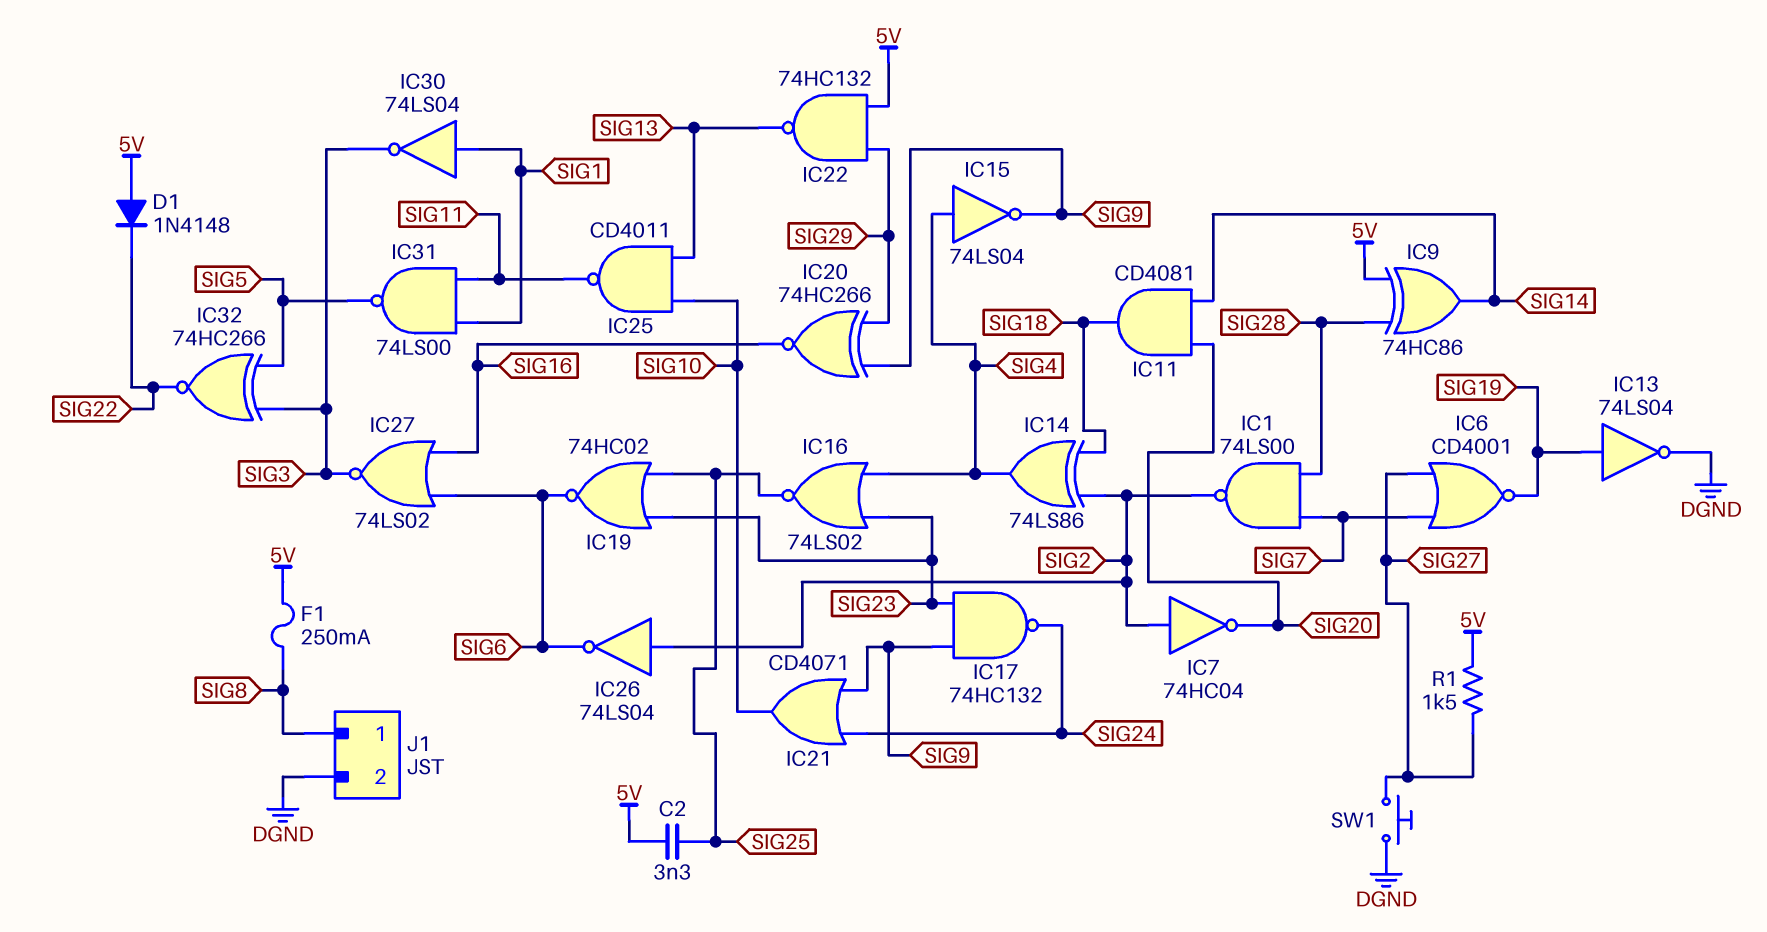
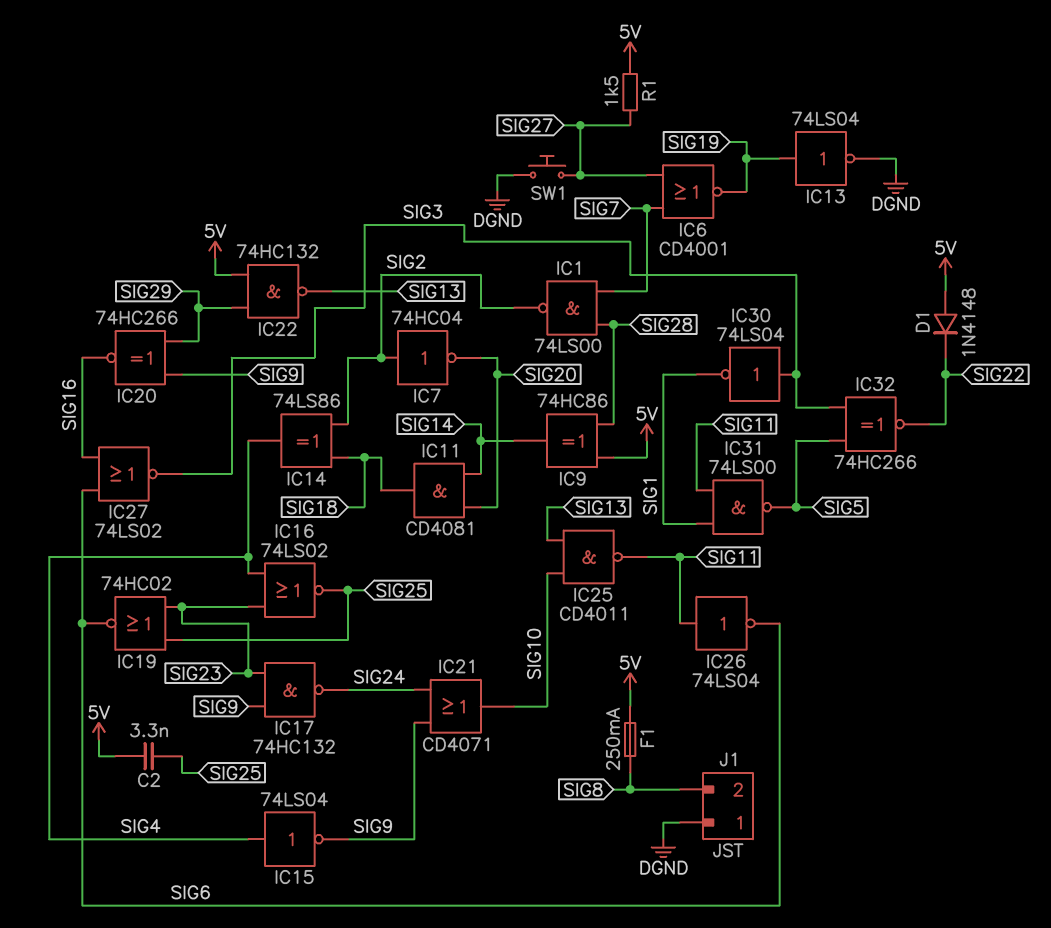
IC26: NOT 74LS04 (in SIG2, out SIG6) -> NOT 74LS04 (in SIG11, out SIG6)
IC30: NOT 74LS04 (in SIG1, out SIG3) -> NOT 74LS04 (in SIG3, out SIG1)
J1 pin 1: SIG8 -> DGND
J1 pin 2: DGND -> SIG8

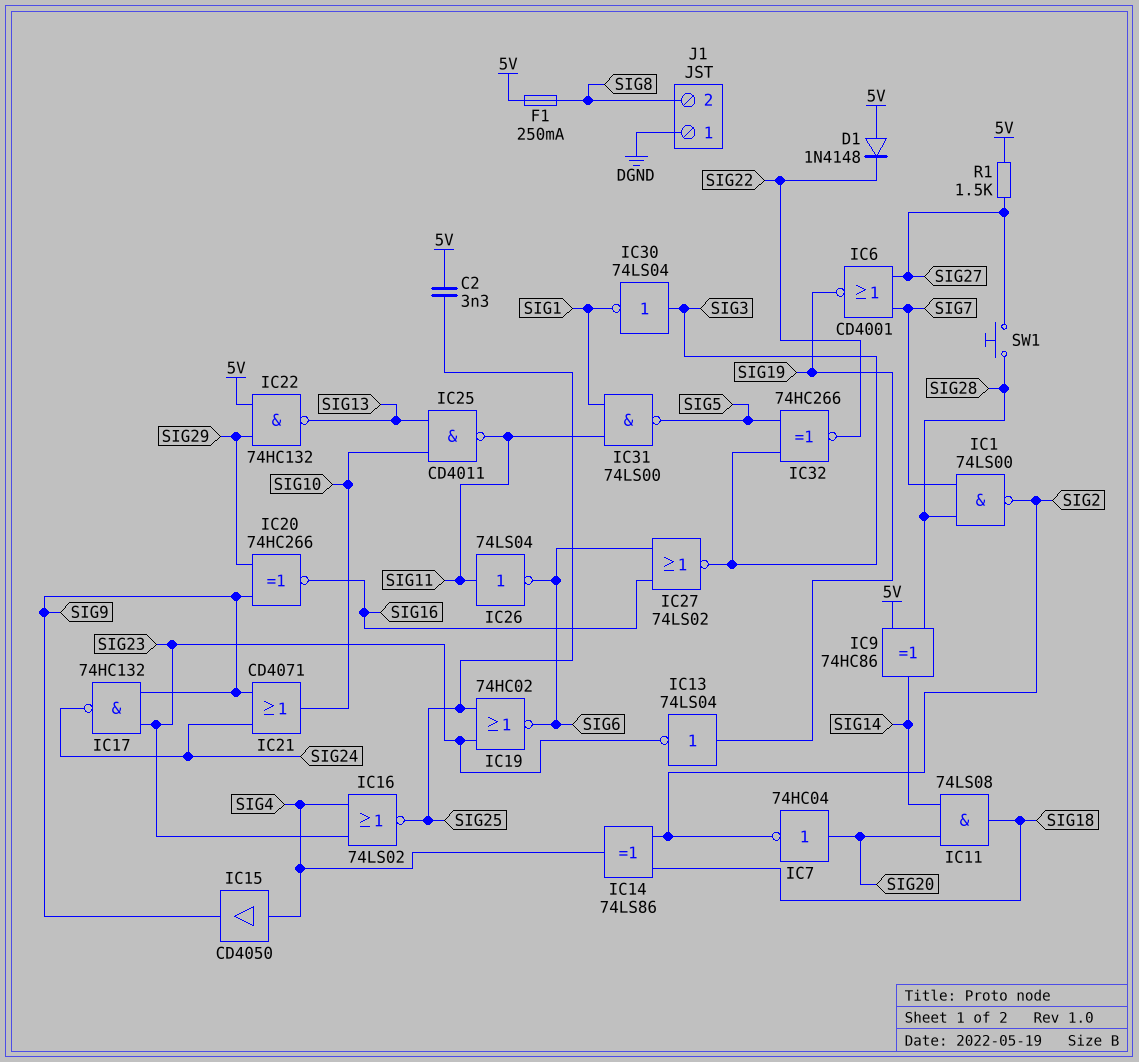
IC7: NOT 74HC04 (in SIG2, out SIG20) -> NOT 74HC04 (in SIG20, out SIG2)
IC11: AND CD4081 (in SIG14, in SIG20, out SIG18) -> AND 74LS08 (in SIG14, in SIG20, out SIG18)
IC13: NOT 74LS04 (in SIG19, out DGND) -> NOT 74LS04 (in SIG19, out SIG23)
IC15: NOT 74LS04 (in SIG4, out SIG9) -> buffer CD4050 (in SIG4, out SIG9)
SW1: button (DGND, SIG27) -> button (SIG27, SIG28)

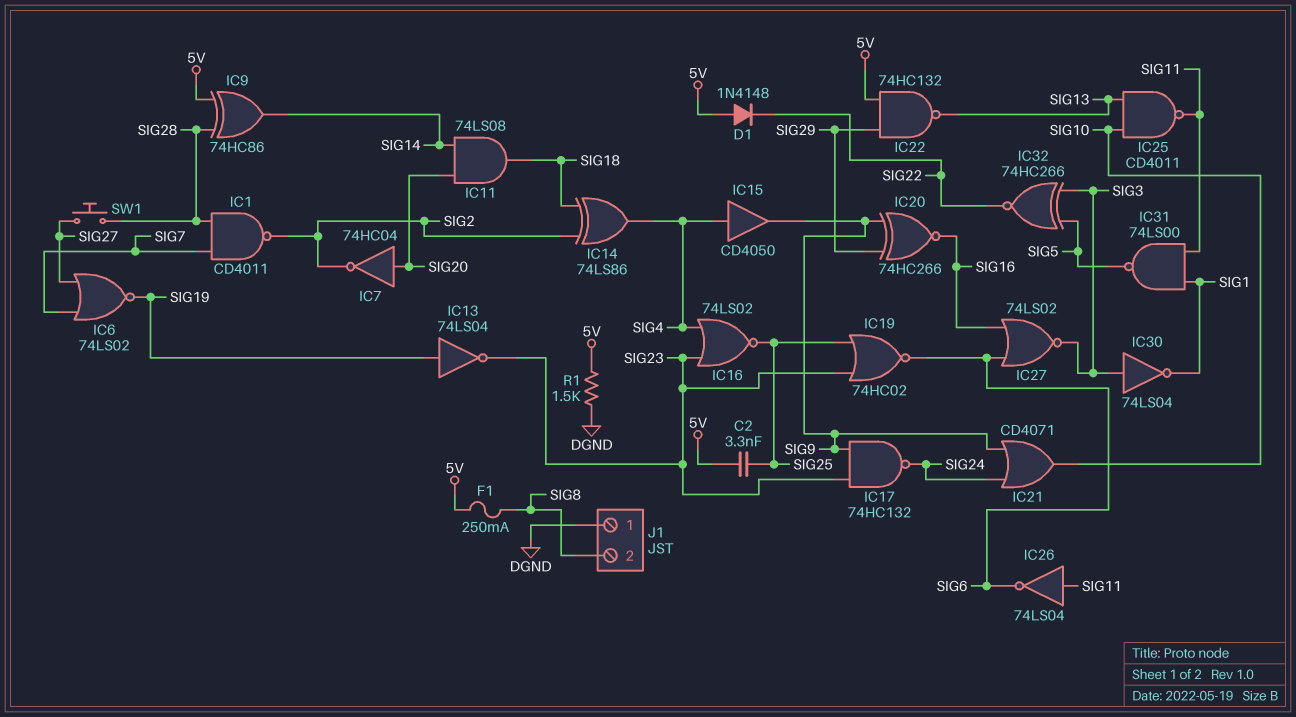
IC1: NAND 74LS00 (in SIG7, in SIG28, out SIG2) -> NAND CD4011 (in SIG7, in SIG28, out SIG2)
IC6: NOR CD4001 (in SIG7, in SIG27, out SIG19) -> NOR 74LS02 (in SIG7, in SIG27, out SIG19)
R1: 1.5k (5V, SIG27) -> 1.5k (5V, DGND)

